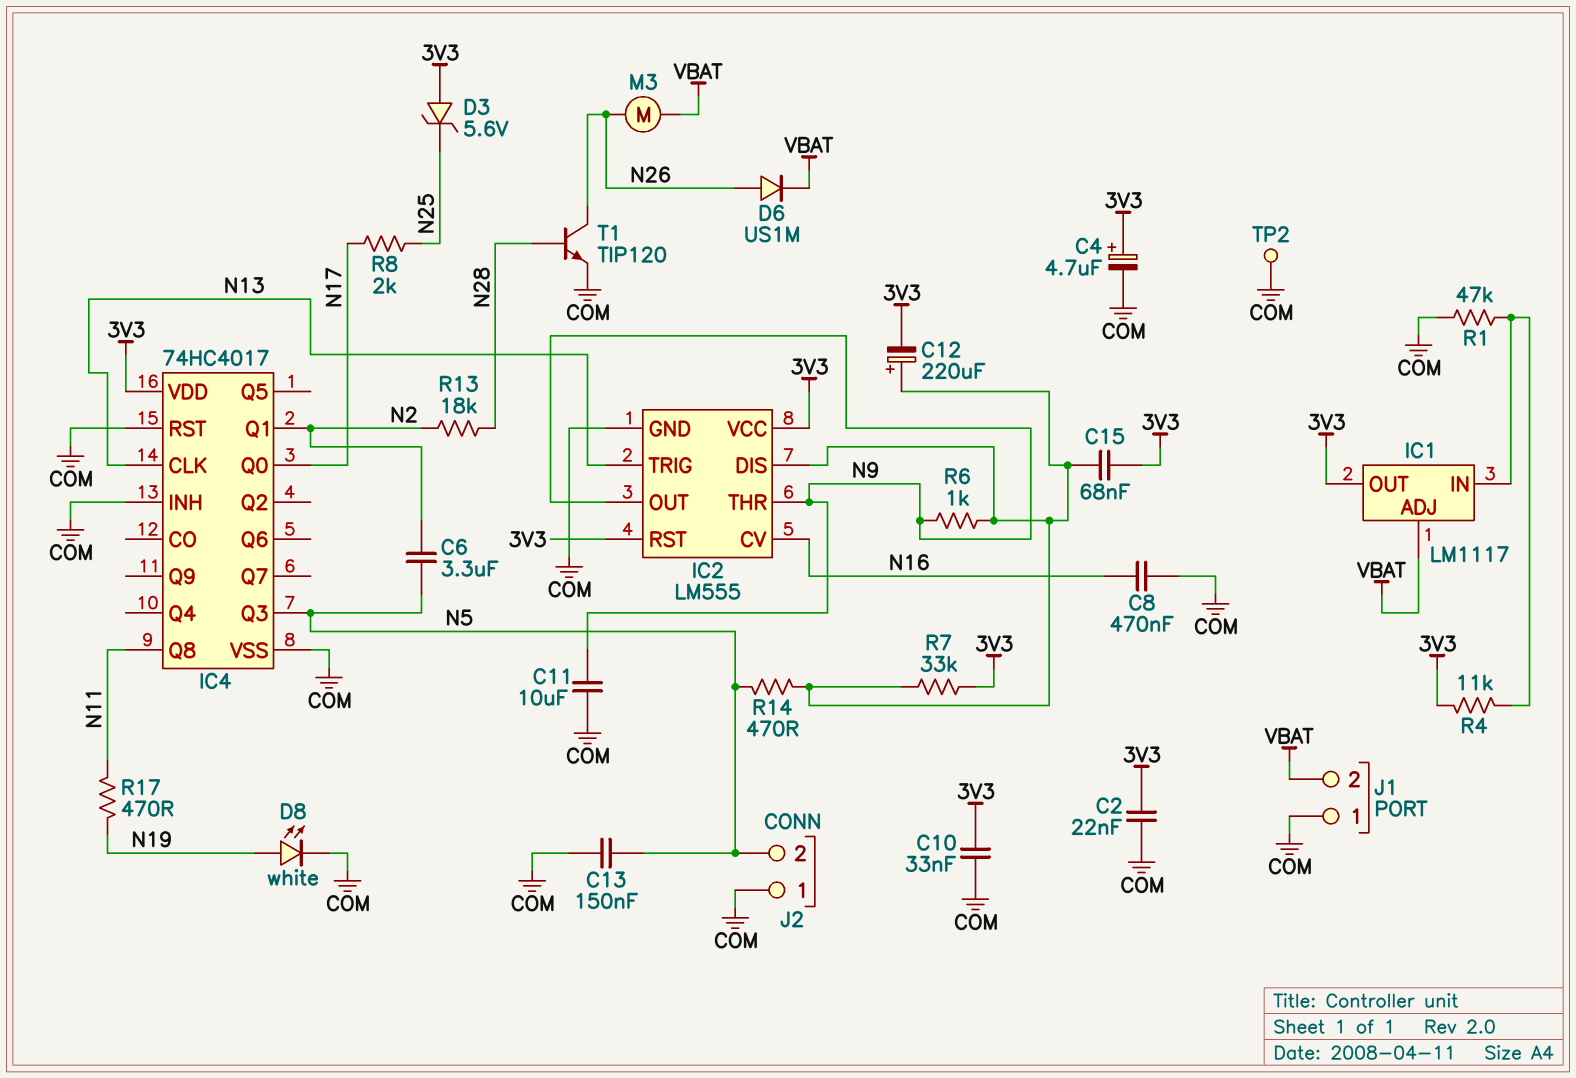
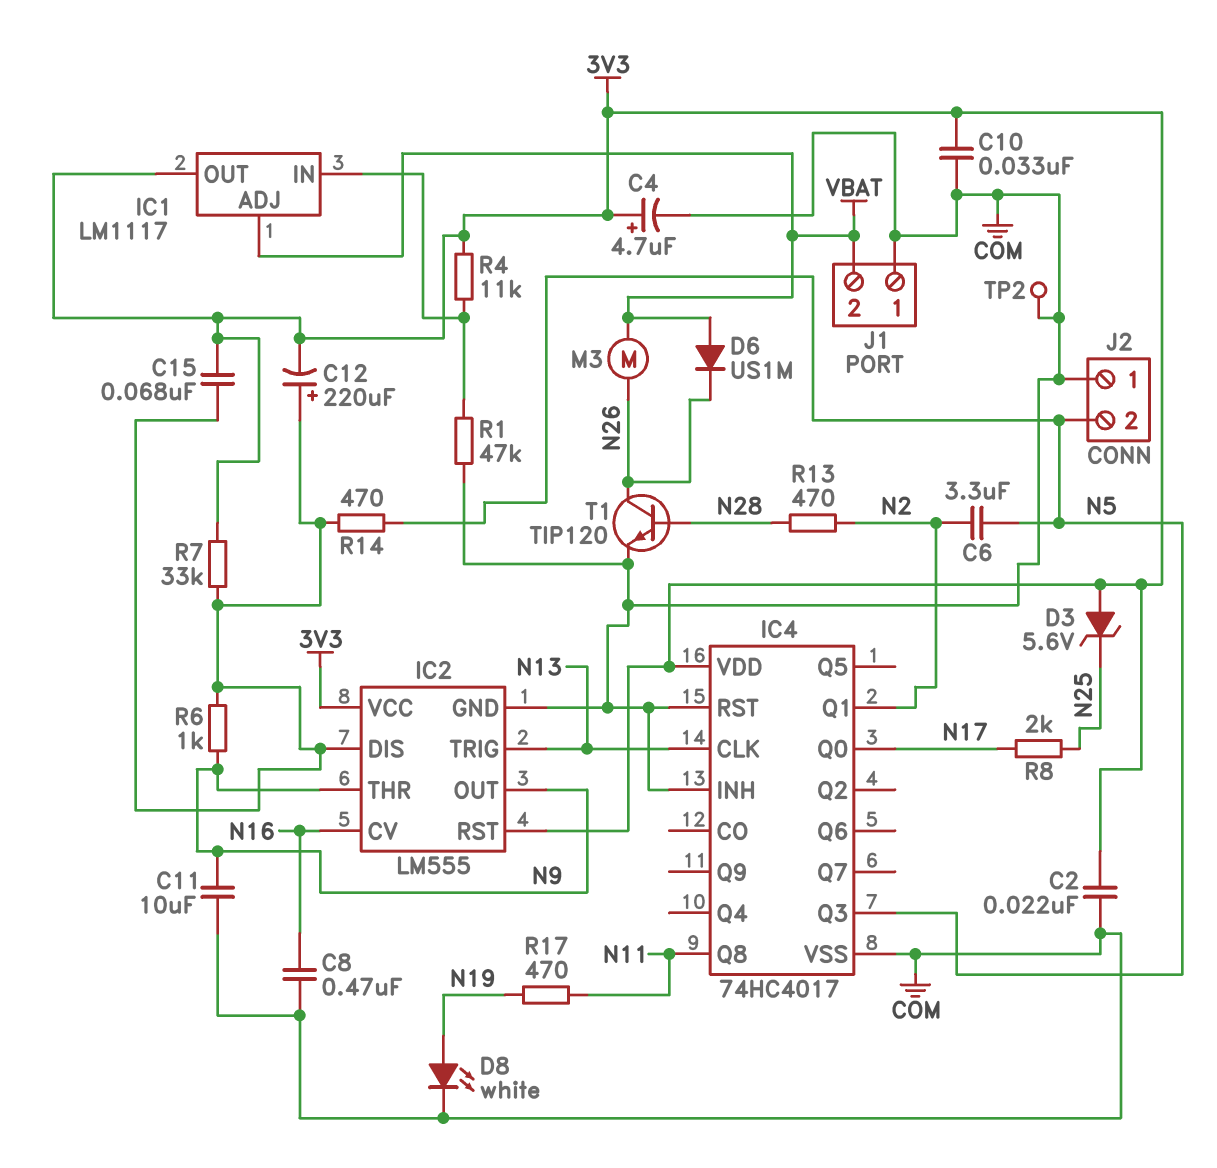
C13: 150nF (COM, N5) -> none
D6: diode US1M (A N26, K VBAT) -> diode US1M (A VBAT, K N26)
R13: 18k (N2, N28) -> 470 (N2, N28)

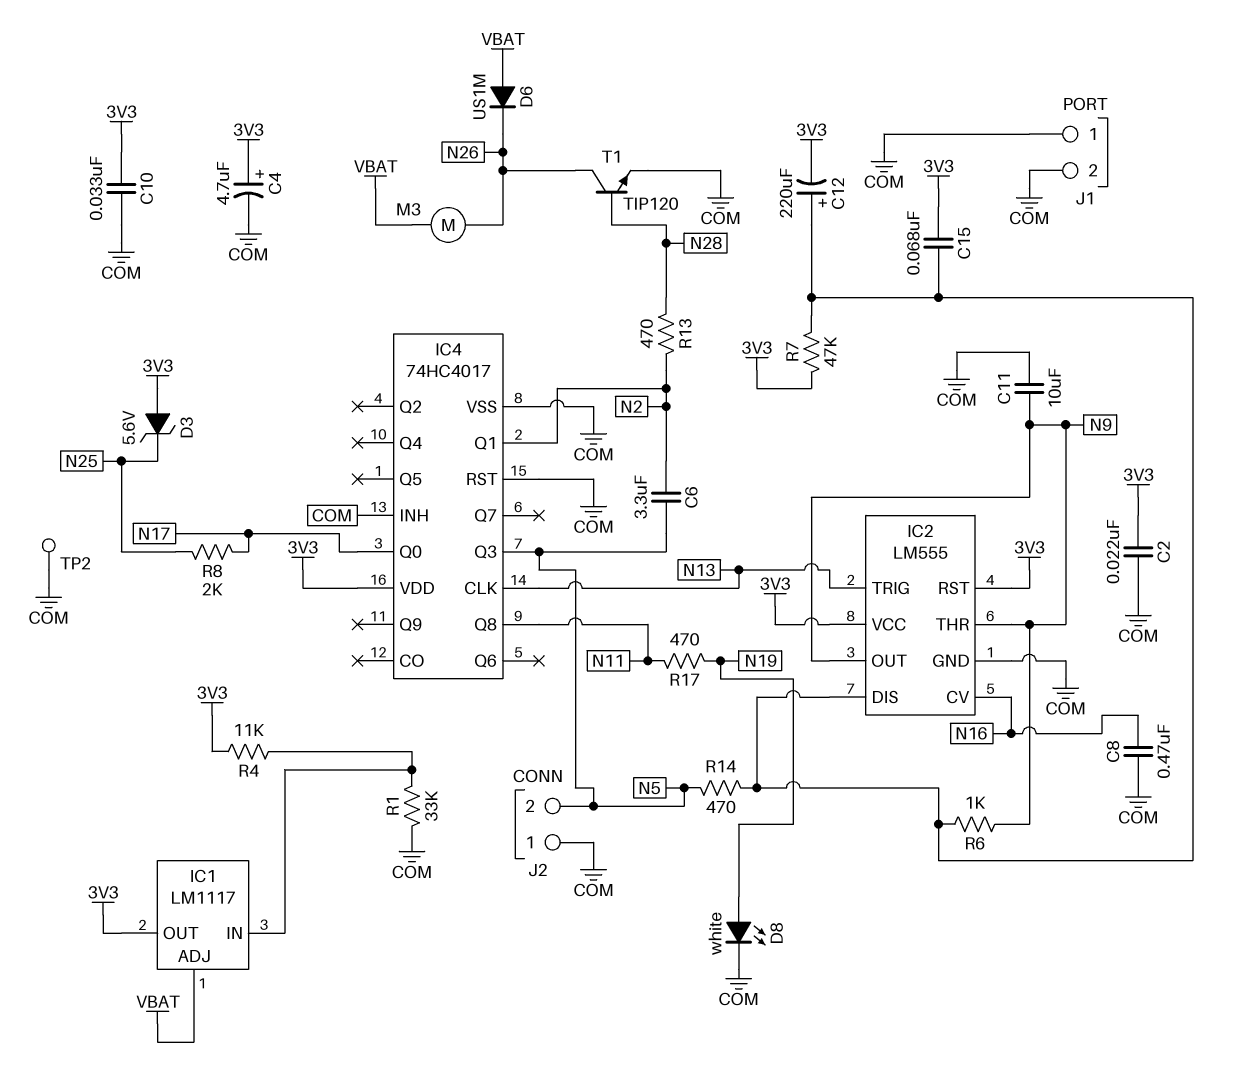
J1 pin 2: VBAT -> COM
R1: 47k (COM, IC1/IN) -> 33k (COM, IC1/IN)
R7: 33k (3V3, IC2/DIS) -> 47k (3V3, IC2/DIS)

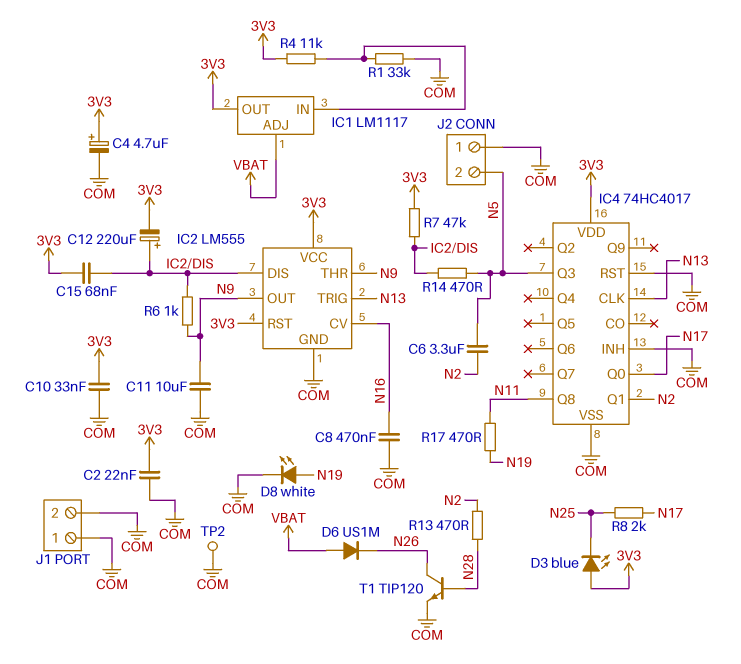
D3: zener 5.6V (A 3V3, K N25) -> LED blue (A 3V3, K N25)
M3: motor (N26, VBAT) -> none

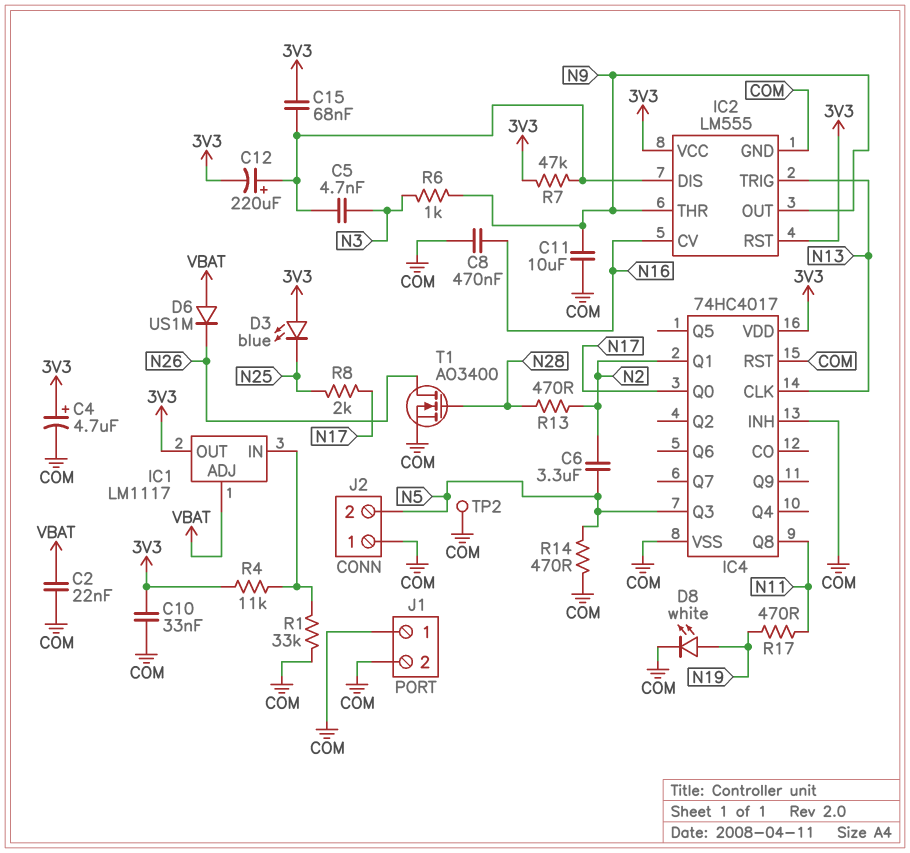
C2: 22nF (3V3, COM) -> 22nF (COM, VBAT)
C5: none -> 4.7nF (IC2/DIS, N3)
R6: 1k (IC2/DIS, N9) -> 1k (N3, N9)
R14: 470 (IC2/DIS, N5) -> 470 (COM, N5)
T1: NPN TIP120 (B N28, C N26, E COM) -> NMOS AO3400 (G N28, D N26, S COM)

